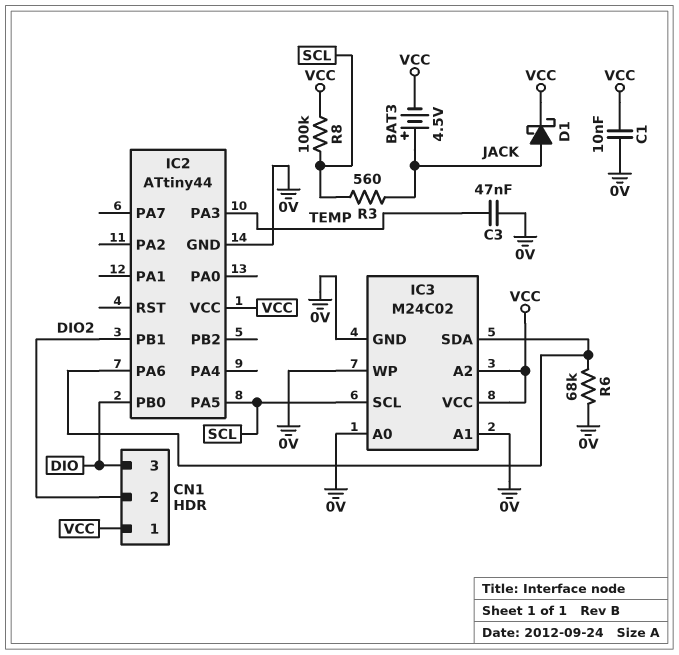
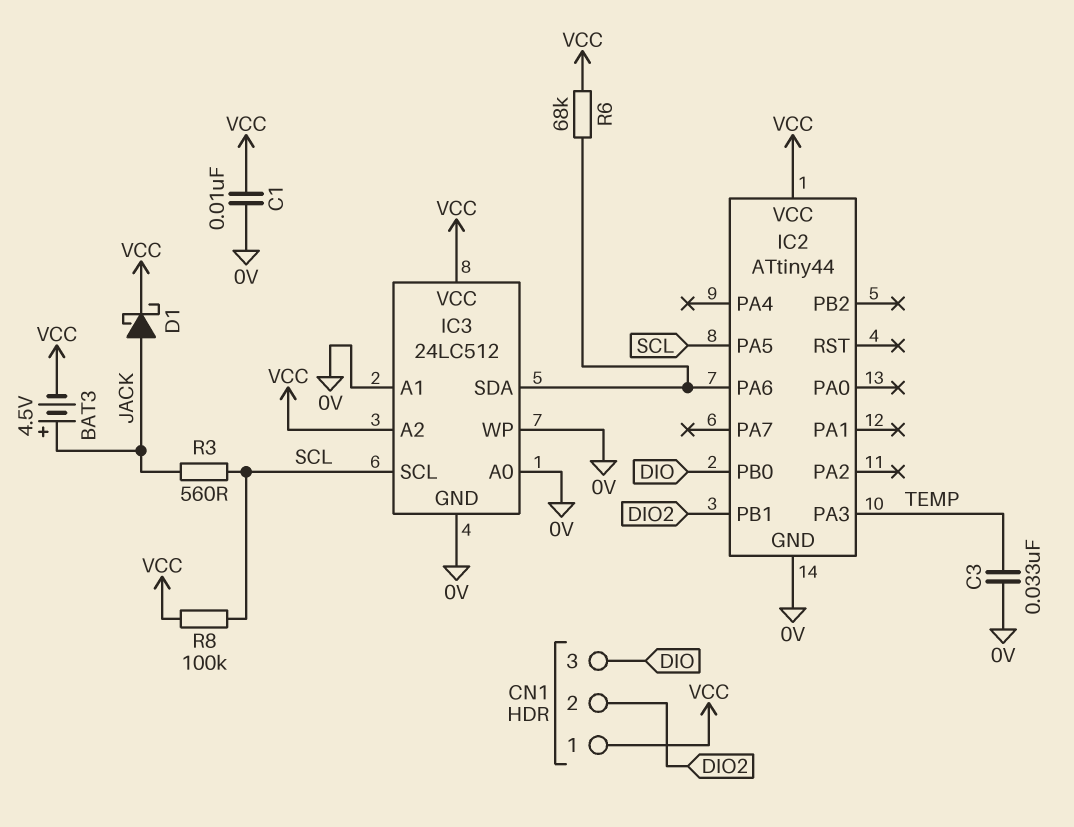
C3: 47nF (0V, TEMP) -> 33nF (0V, TEMP)
IC3: M24C02 -> 24LC512
R6: 68k (0V, IC2/PA6) -> 68k (IC2/PA6, VCC)

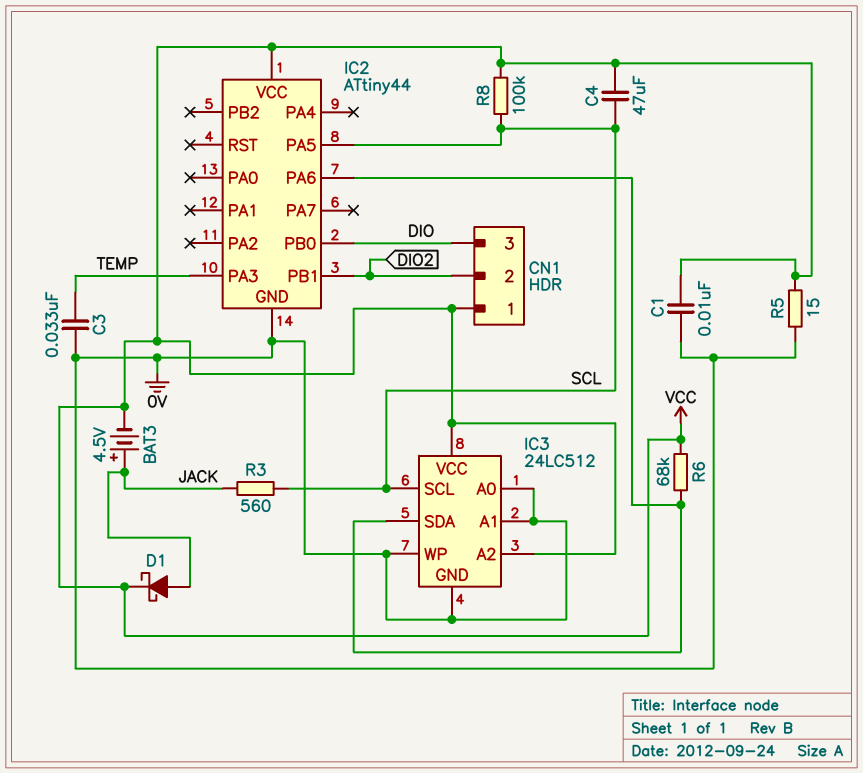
C4: none -> 47uF (SCL, VCC)
R5: none -> 15 (0V, VCC)

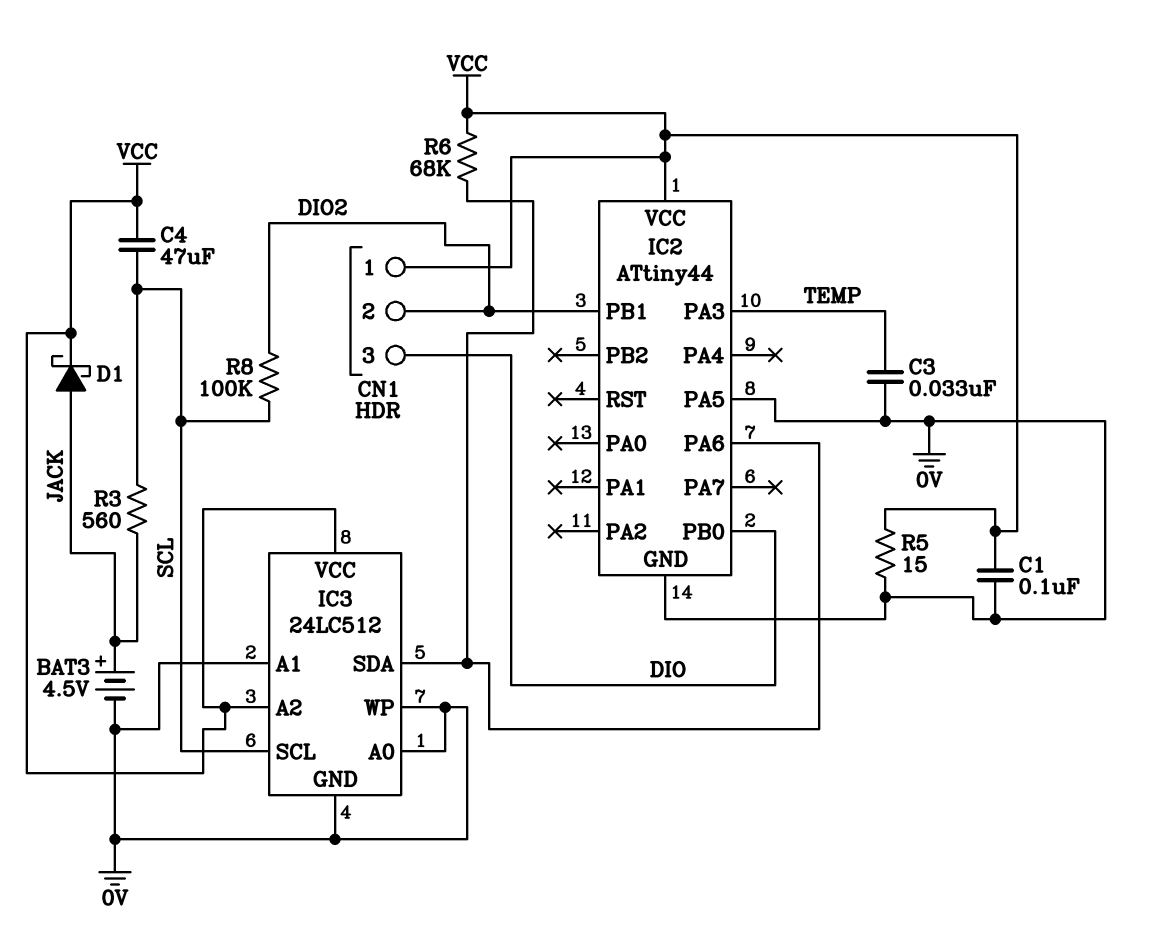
BAT3: 4.5V (plus JACK, minus VCC) -> 4.5V (plus JACK, minus 0V)
C1: 10nF (0V, VCC) -> 100nF (0V, VCC)
IC2 pin PA5: SCL -> 0V
R8: 100k (SCL, VCC) -> 100k (DIO2, SCL)

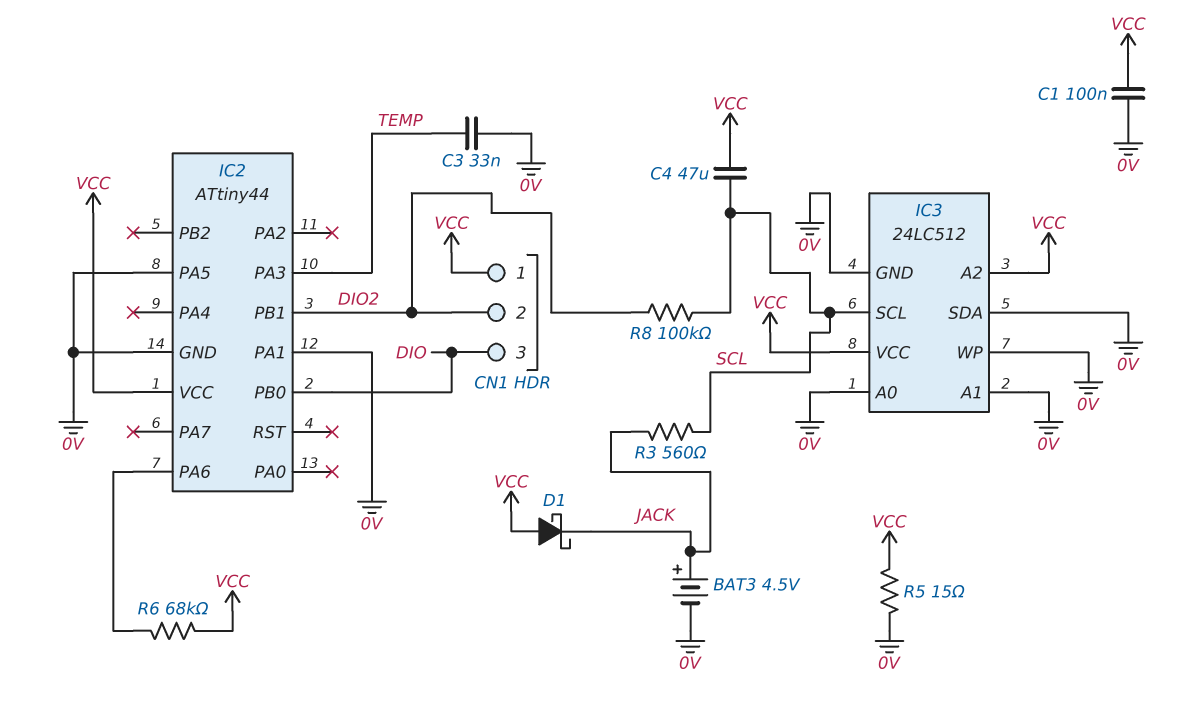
D1: schottky (A JACK, K VCC) -> schottky (A VCC, K JACK)
IC2 pin PA1: none -> 0V
IC3 pin SDA: IC2/PA6 -> 0V

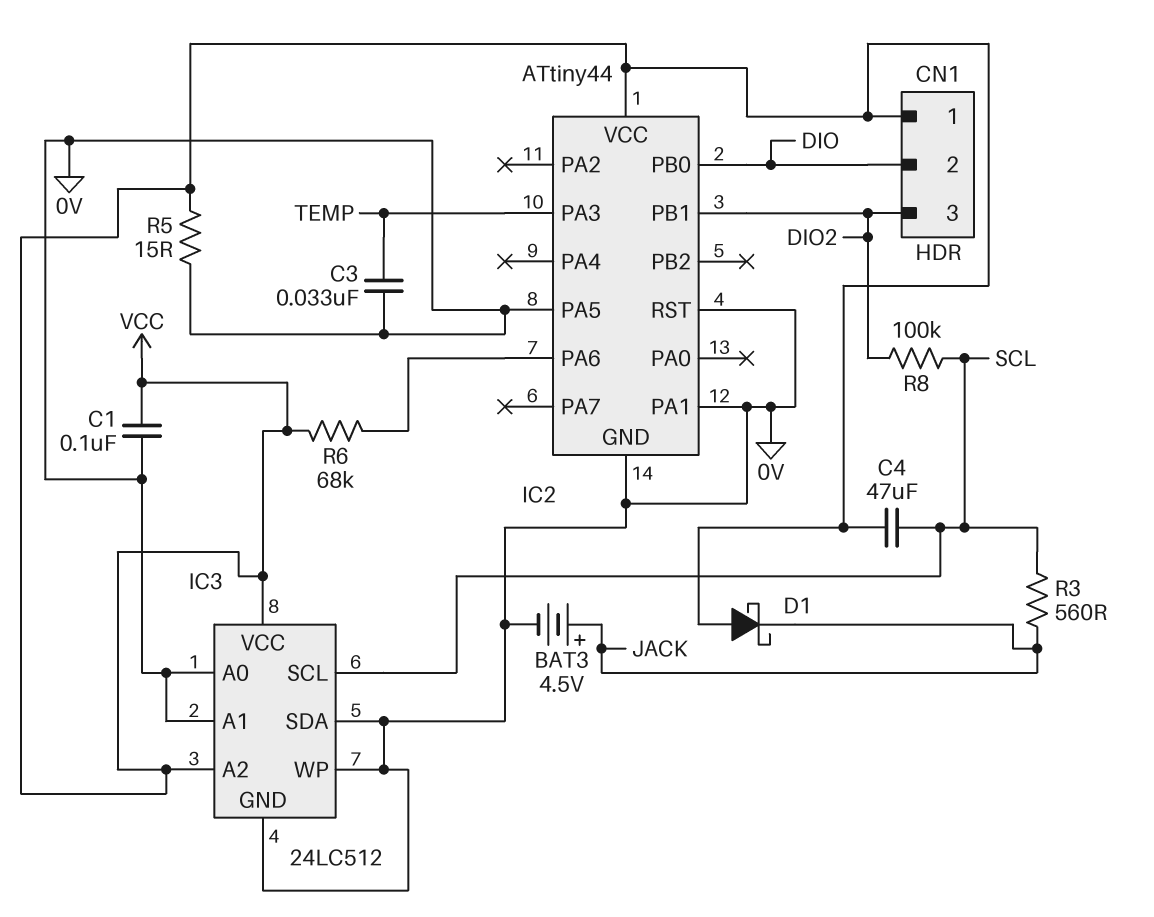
CN1 pin 2: DIO2 -> DIO
CN1 pin 3: DIO -> DIO2
IC2 pin RST: none -> 0V

